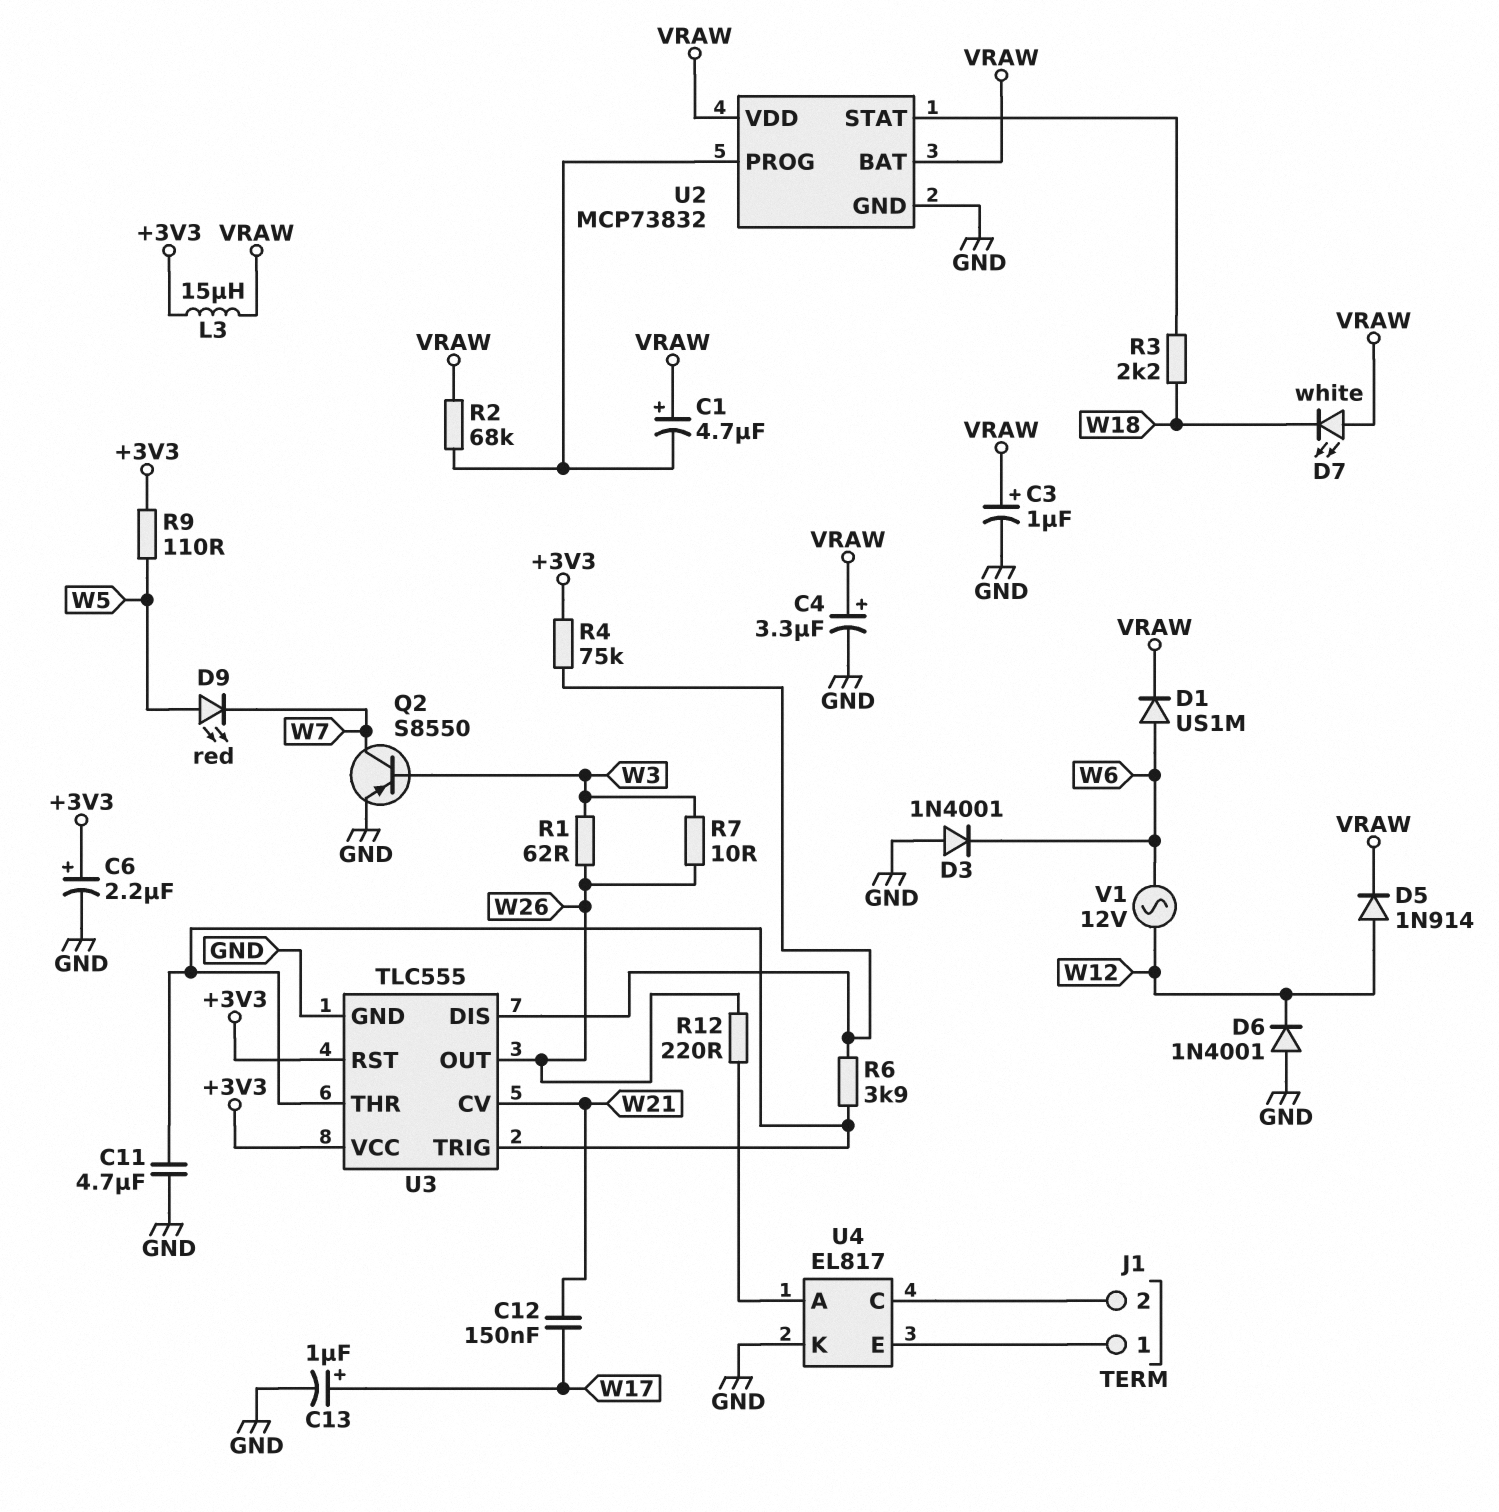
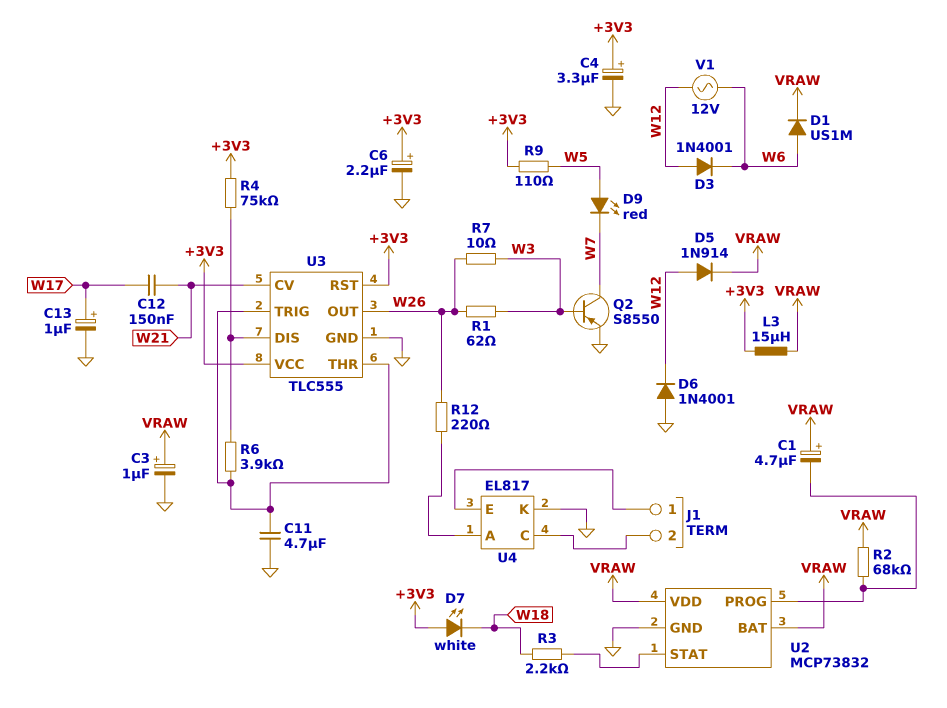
C4: 3.3uF (plus VRAW, minus GND) -> 3.3uF (plus +3V3, minus GND)
D3: diode 1N4001 (A GND, K W6) -> diode 1N4001 (A W12, K W6)
D7: LED white (A VRAW, K W18) -> LED white (A +3V3, K W18)

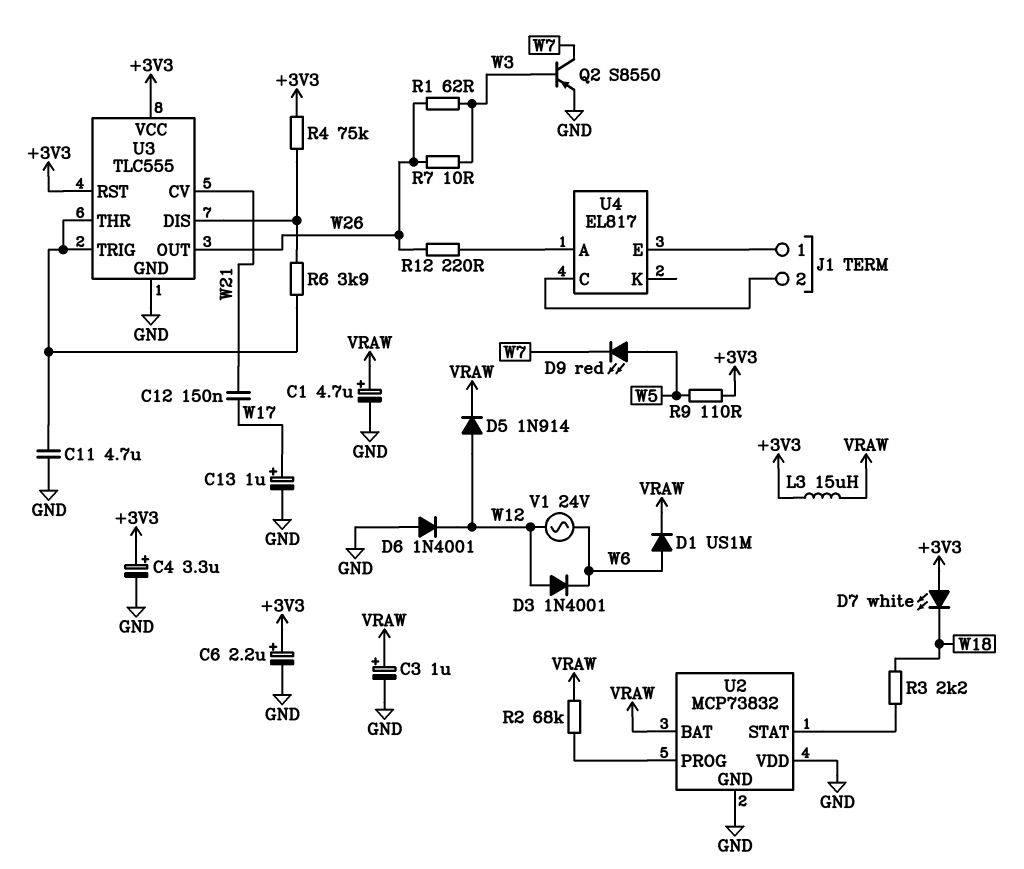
C1: 4.7uF (plus VRAW, minus U2/PROG) -> 4.7uF (plus VRAW, minus GND)
U2 pin VDD: VRAW -> GND
U4 pin K: GND -> none
V1: AC 12V (W6, W12) -> AC 24V (W6, W12)

